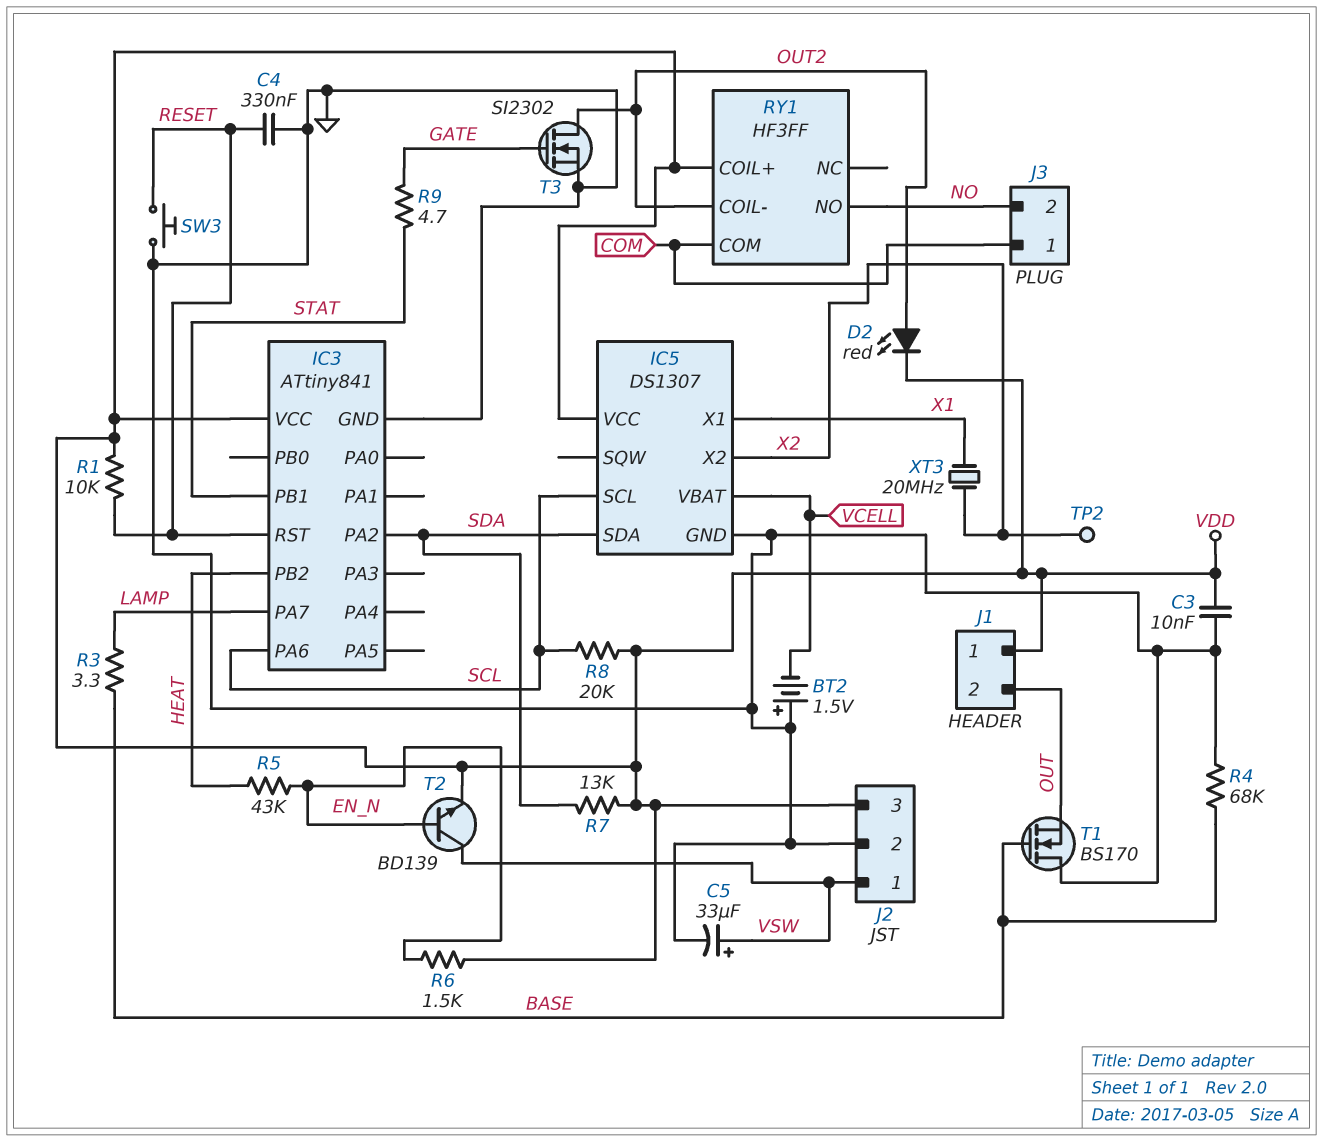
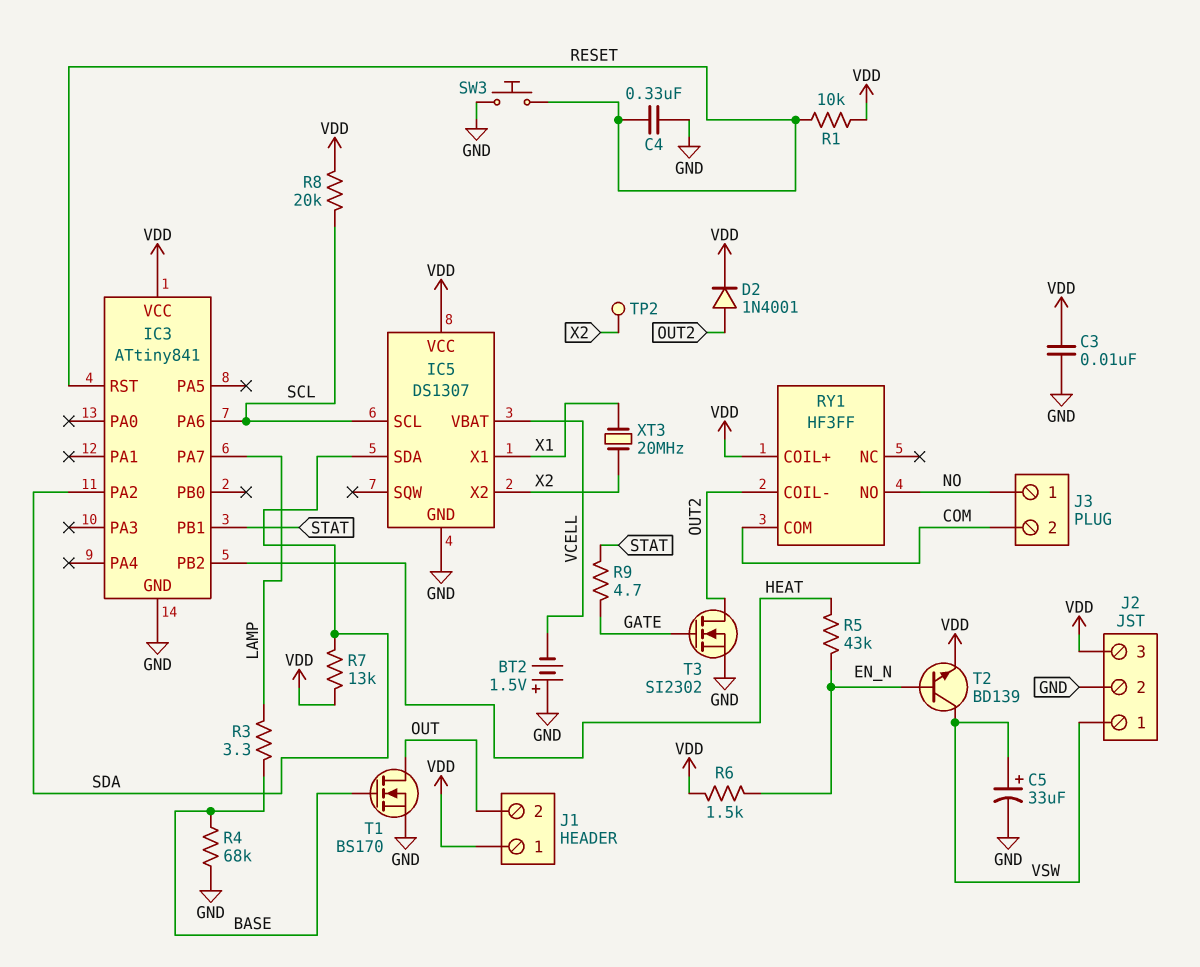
D2: LED red (A OUT2, K VDD) -> diode 1N4001 (A OUT2, K VDD)
J3 pin 1: COM -> NO
J3 pin 2: NO -> COM
T1: NMOS BS170 (G BASE, D GND, S OUT) -> NMOS BS170 (G BASE, D OUT, S GND)

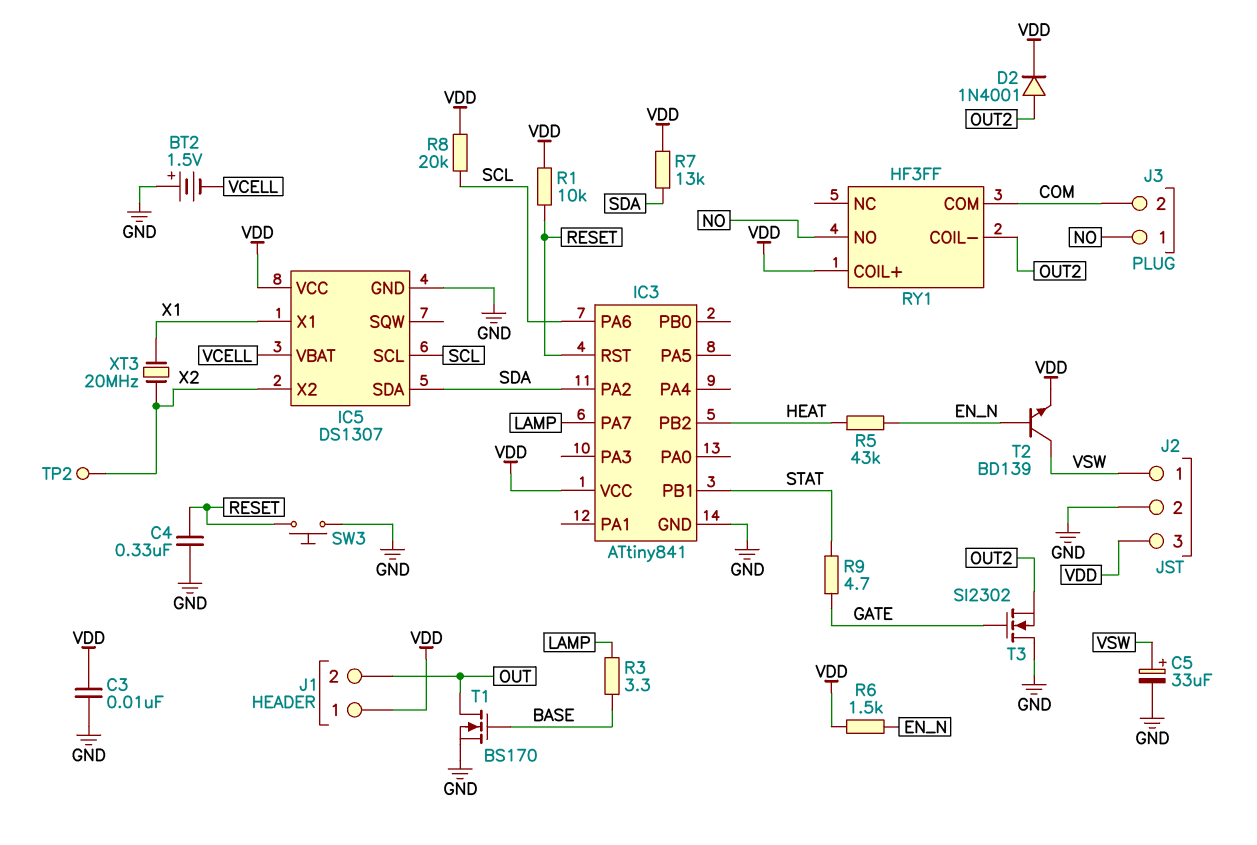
R4: 68k (BASE, GND) -> none
T3: NMOS SI2302 (G GATE, D OUT2, S GND) -> NMOS SI2302 (G GATE, D GND, S OUT2)

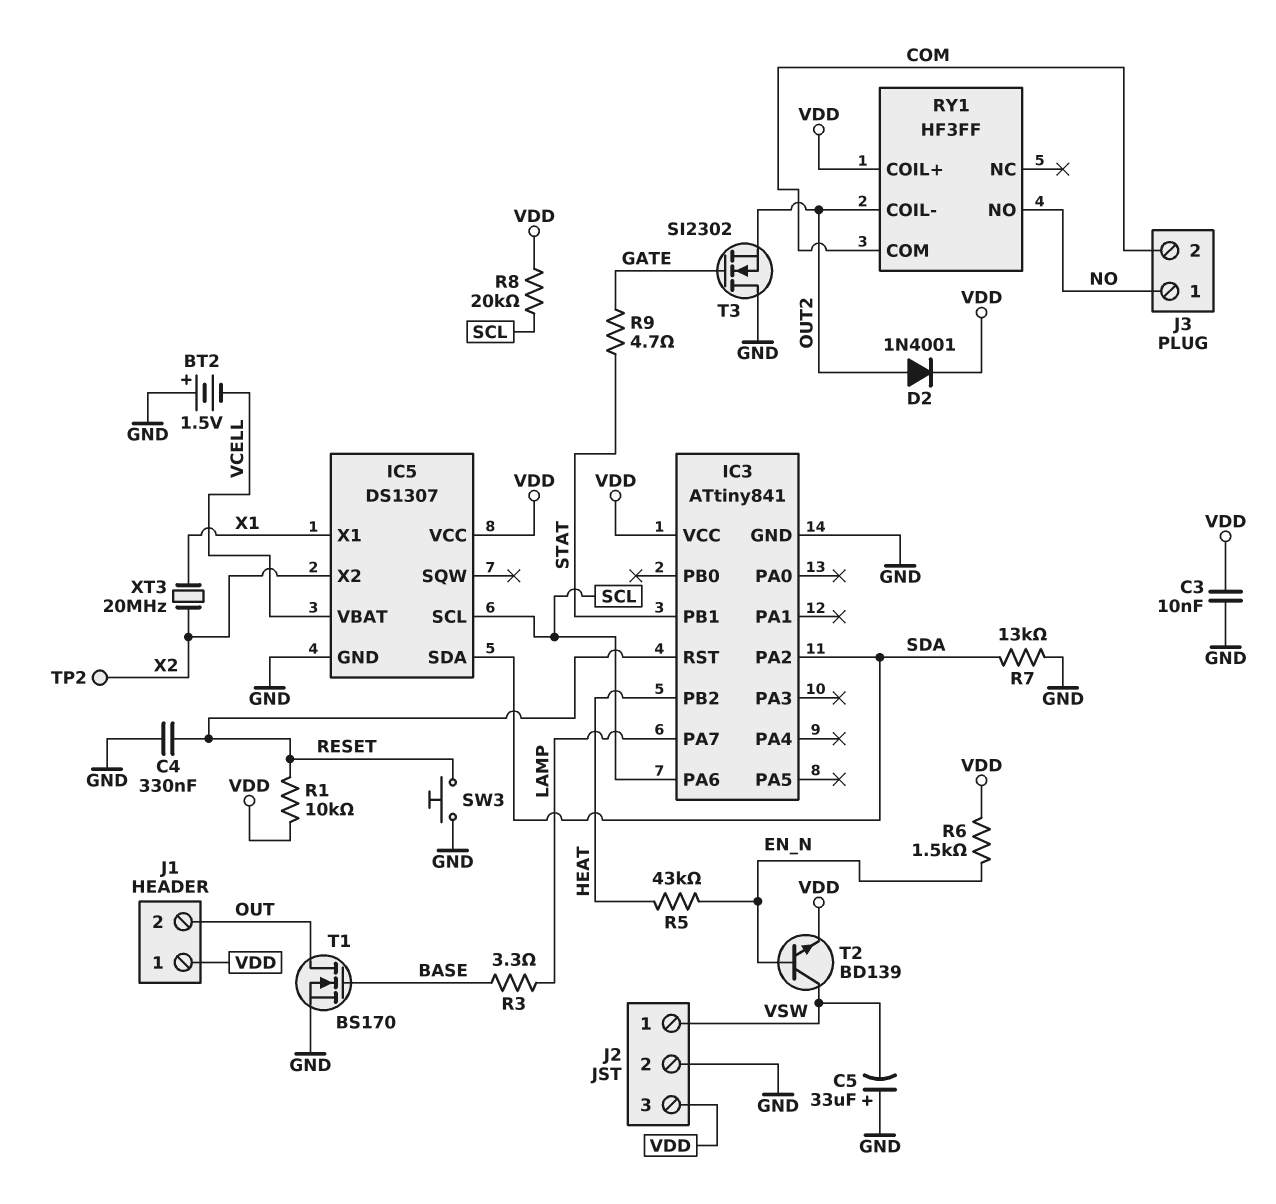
C5: 33uF (plus VSW, minus GND) -> 33uF (plus GND, minus VSW)
R7: 13k (SDA, VDD) -> 13k (GND, SDA)

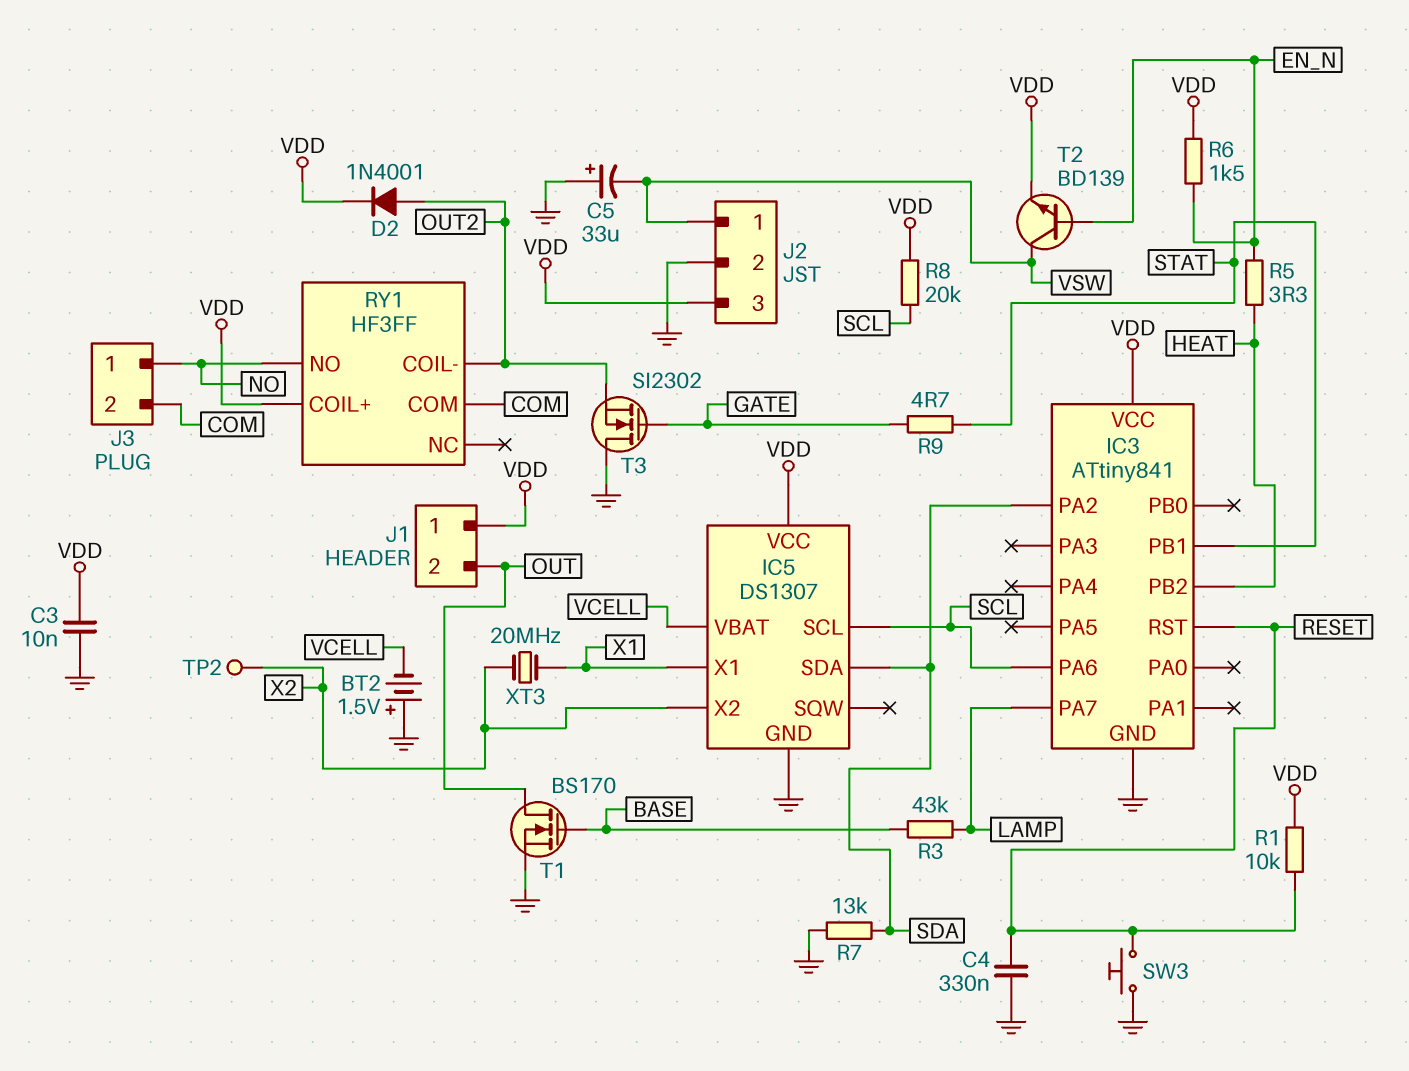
R3: 3.3 (BASE, LAMP) -> 43k (BASE, LAMP)
R5: 43k (EN_N, HEAT) -> 3.3 (EN_N, HEAT)

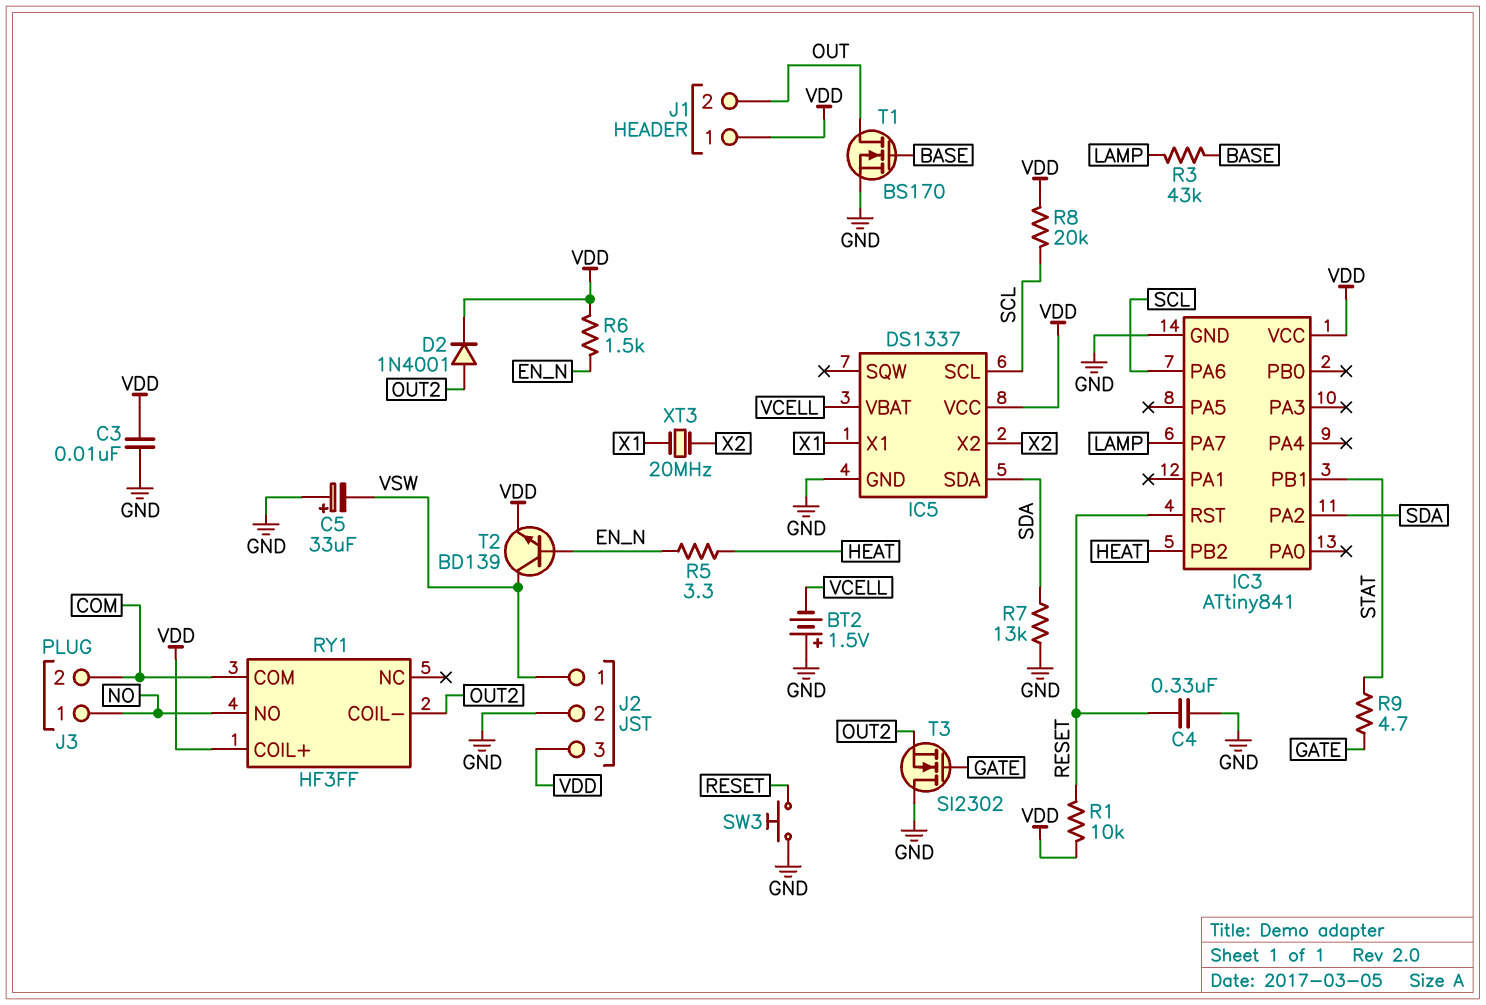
IC5: DS1307 -> DS1337
TP2: test point (X2) -> none

